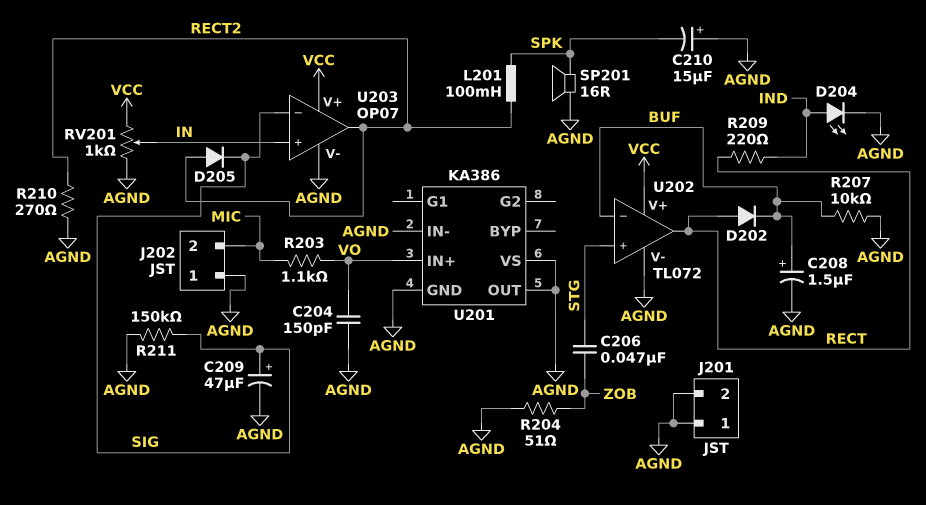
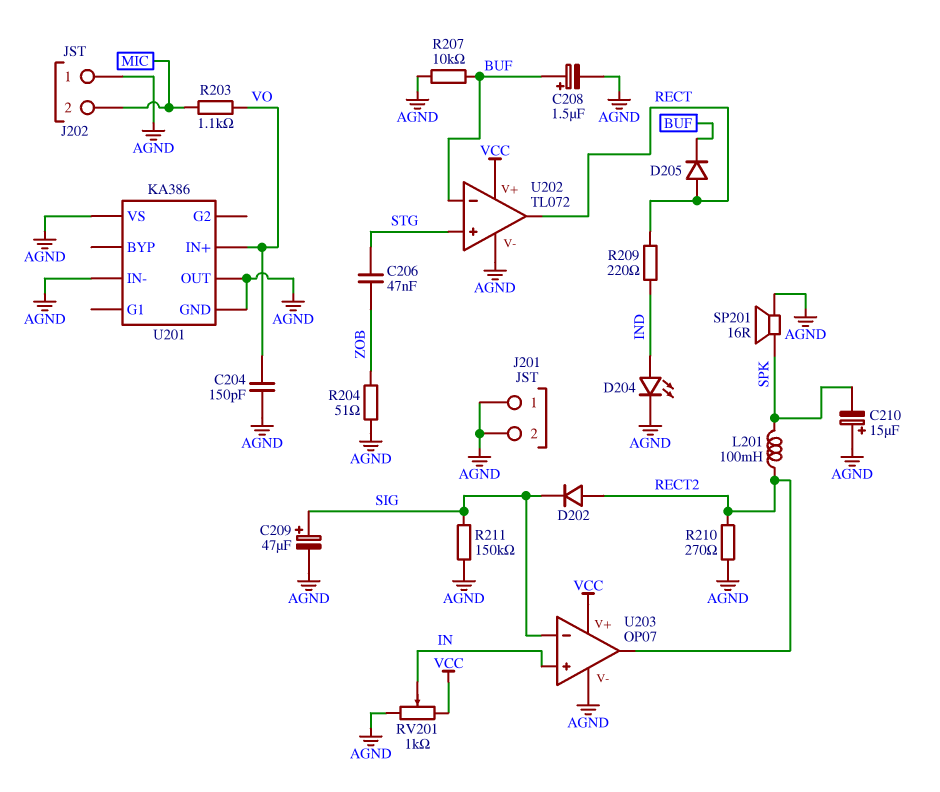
D202: diode (A RECT, K BUF) -> diode (A RECT2, K SIG)
D205: diode (A RECT2, K SIG) -> diode (A RECT, K BUF)

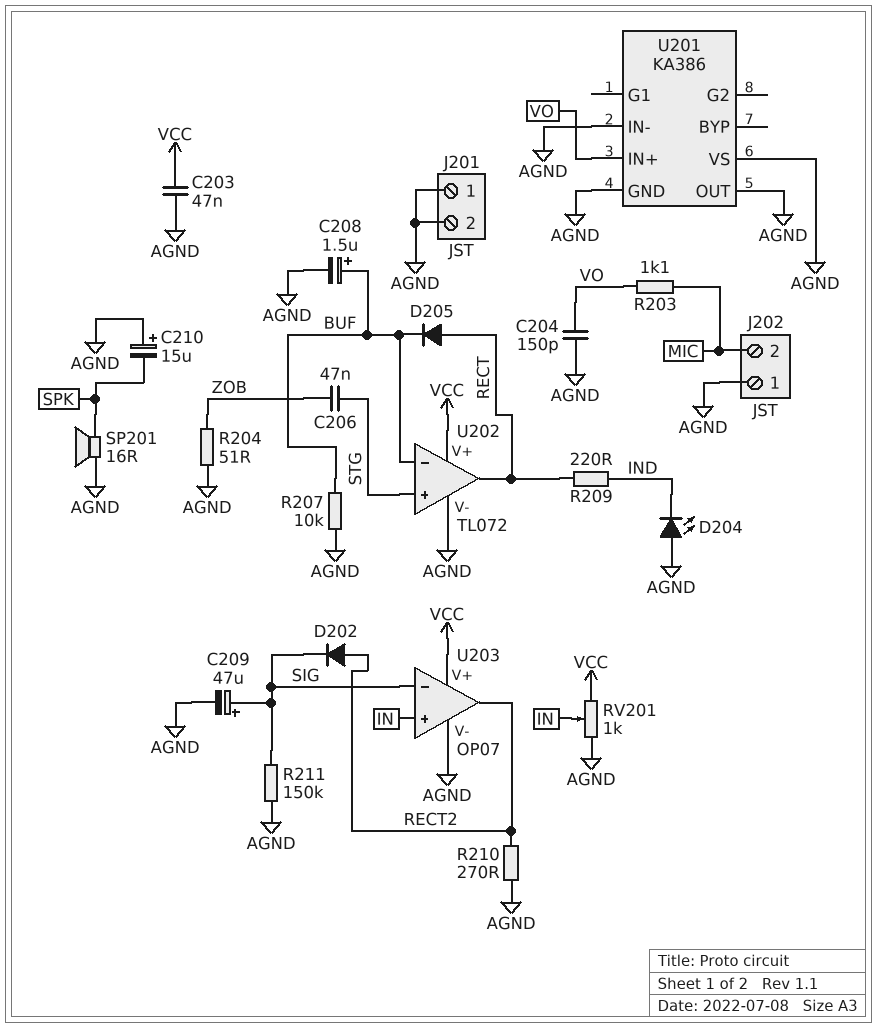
C203: none -> 47nF (AGND, VCC)
D204: LED (A IND, K AGND) -> LED (A AGND, K IND)
L201: 100mH (RECT2, SPK) -> none

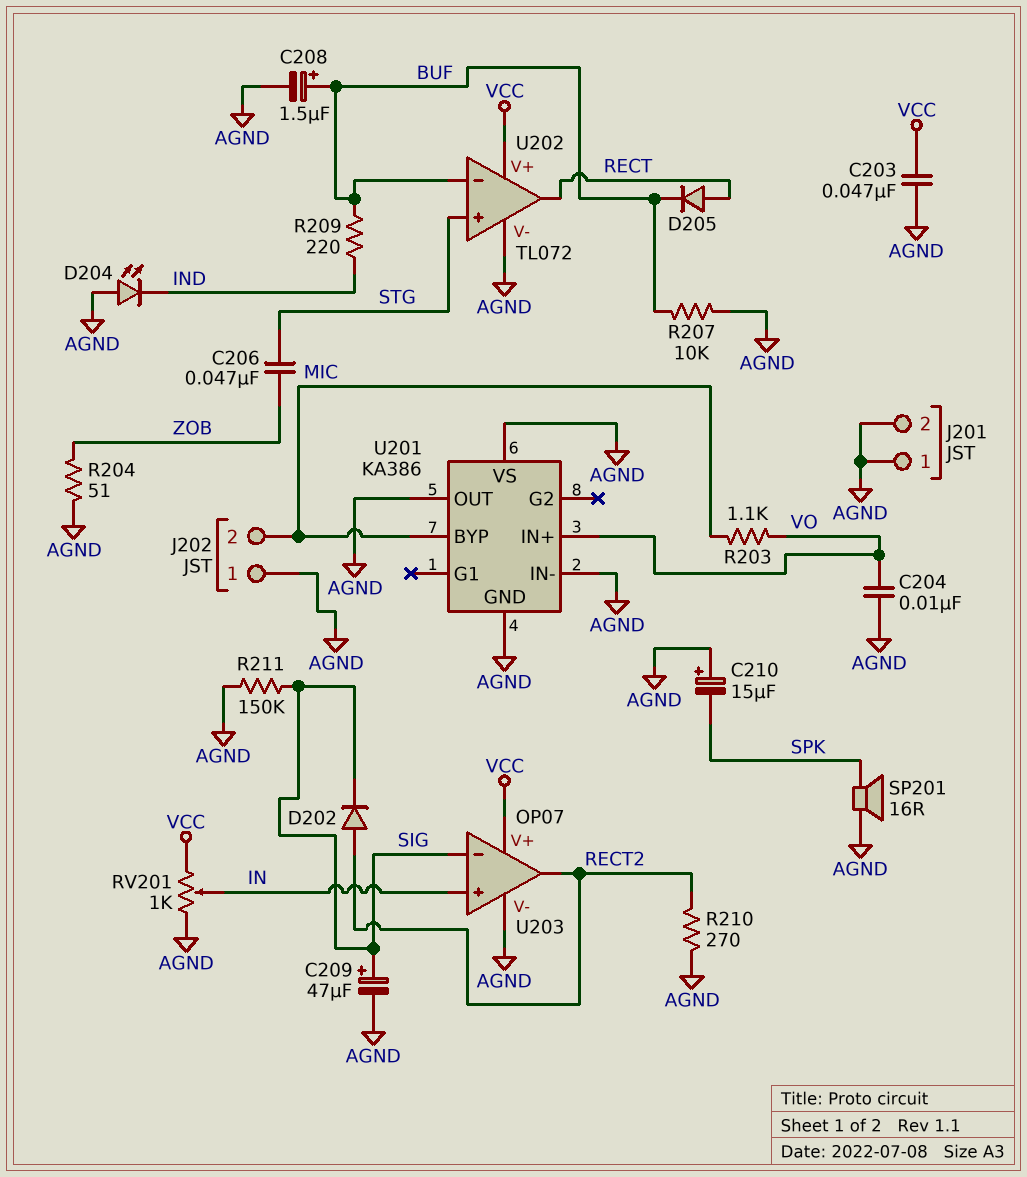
C204: 150pF (AGND, VO) -> 10nF (AGND, VO)
R209: 220 (IND, RECT) -> 220 (BUF, IND)
U201 pin BYP: none -> MIC

